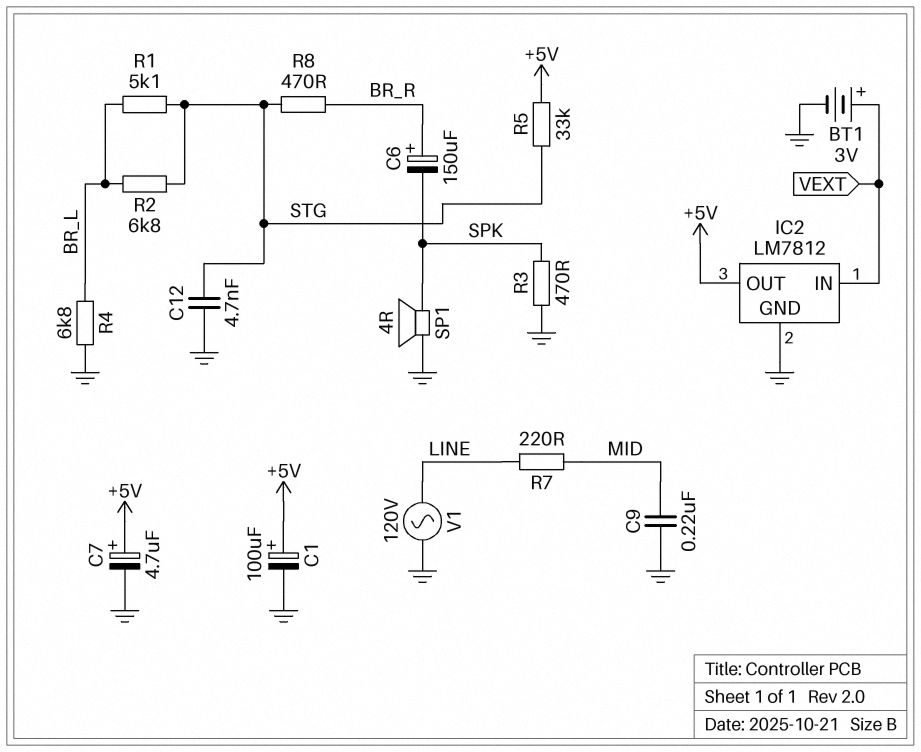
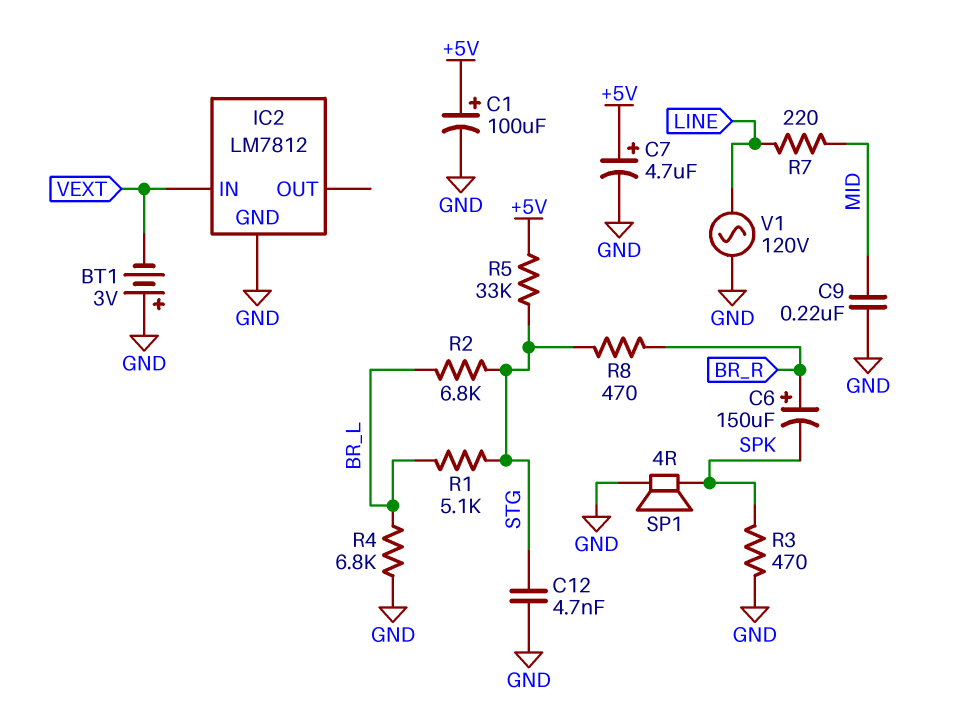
BT1: 3V (plus VEXT, minus GND) -> 3V (plus GND, minus VEXT)
IC2 pin OUT: +5V -> none

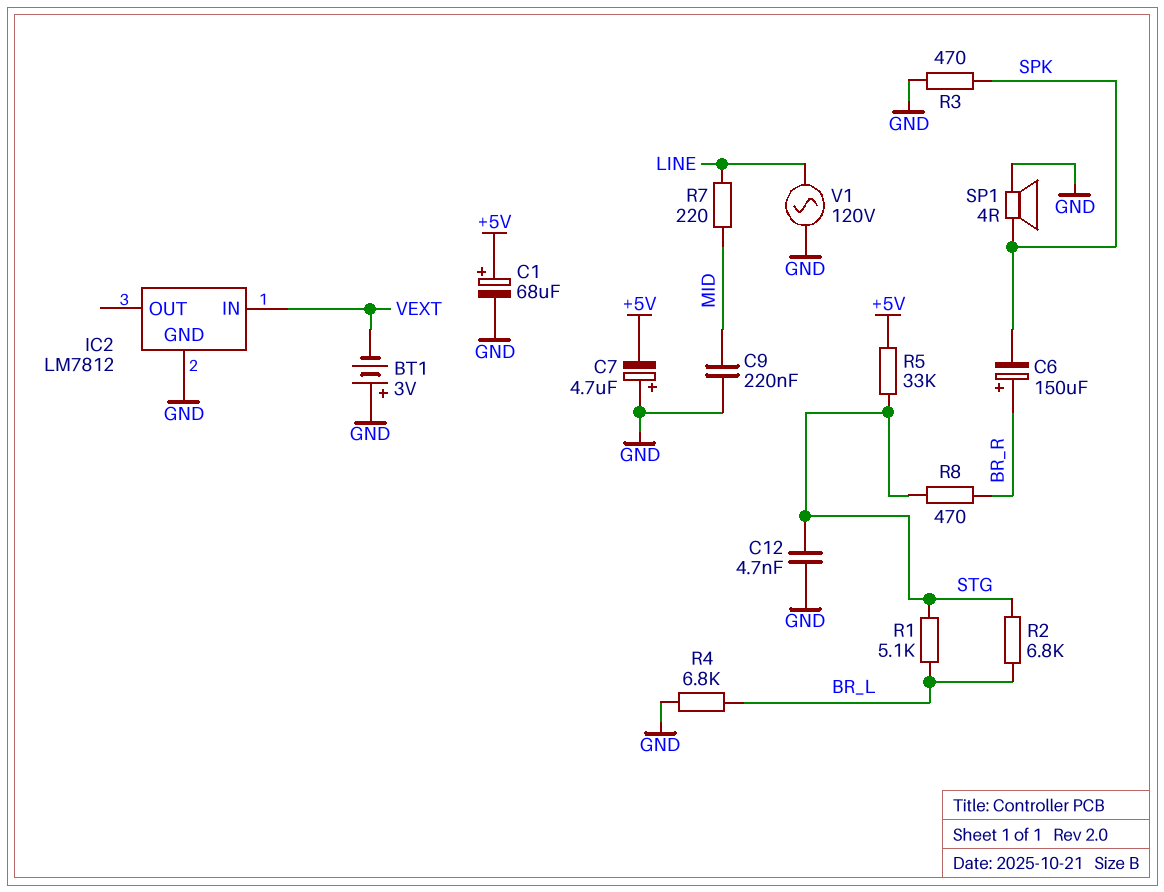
C1: 100uF (plus +5V, minus GND) -> 68uF (plus +5V, minus GND)
C7: 4.7uF (plus +5V, minus GND) -> 4.7uF (plus GND, minus +5V)

